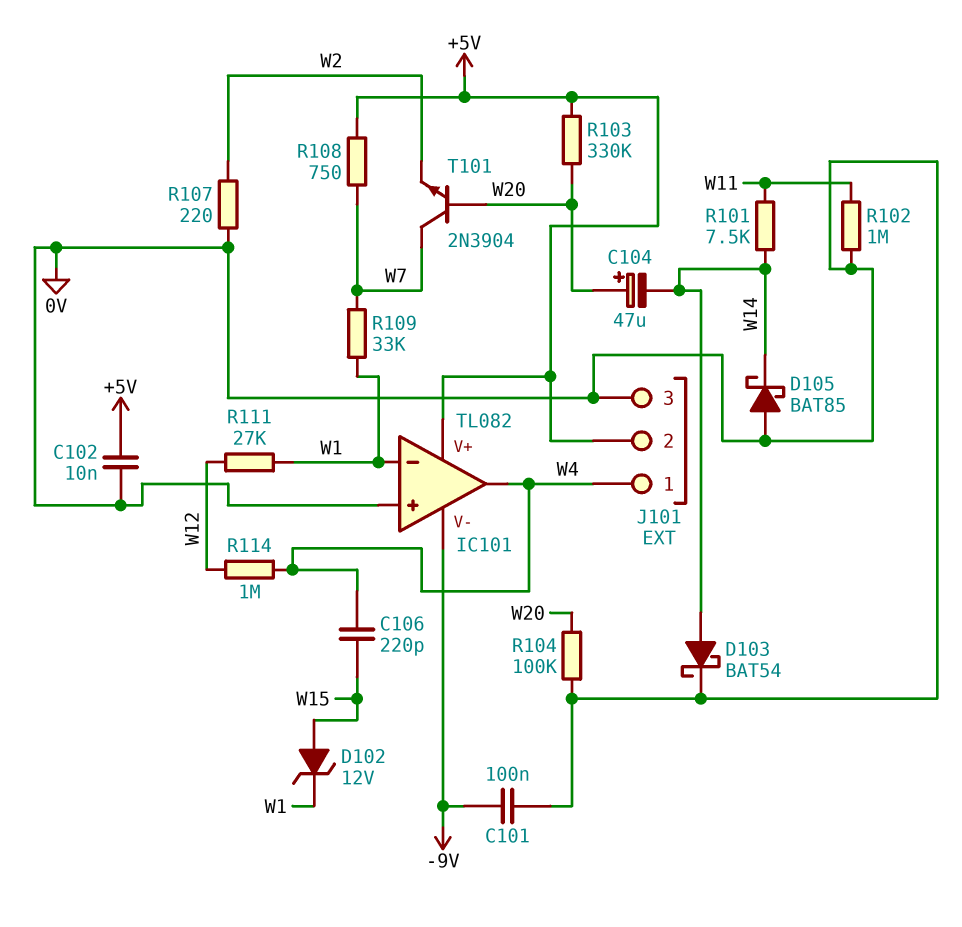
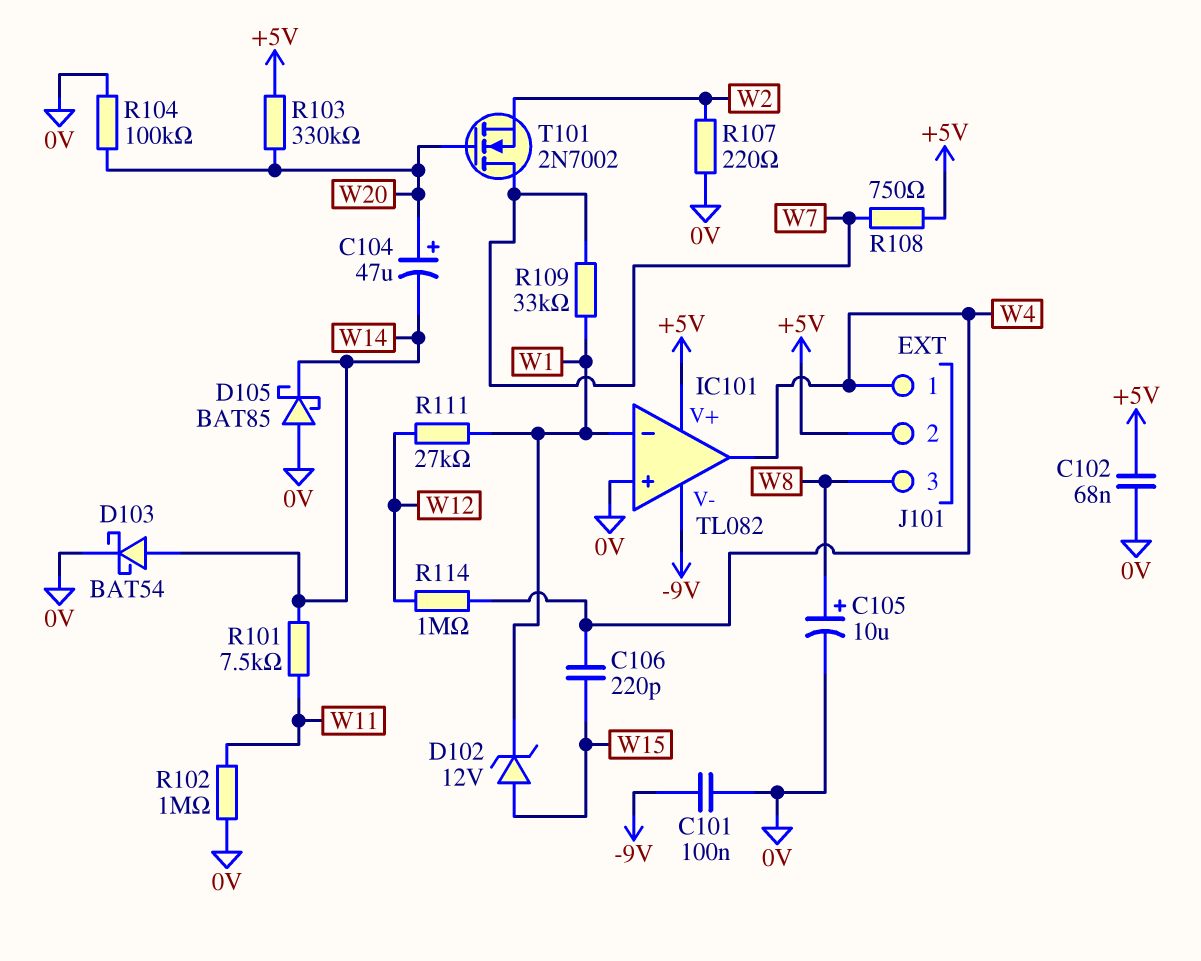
C102: 10nF (+5V, 0V) -> 68nF (+5V, 0V)
C105: none -> 10uF (plus W8, minus 0V)
J101 pin 3: 0V -> W8
T101: NPN 2N3904 (B W20, C W7, E W2) -> NMOS 2N7002 (G W20, D W7, S W2)

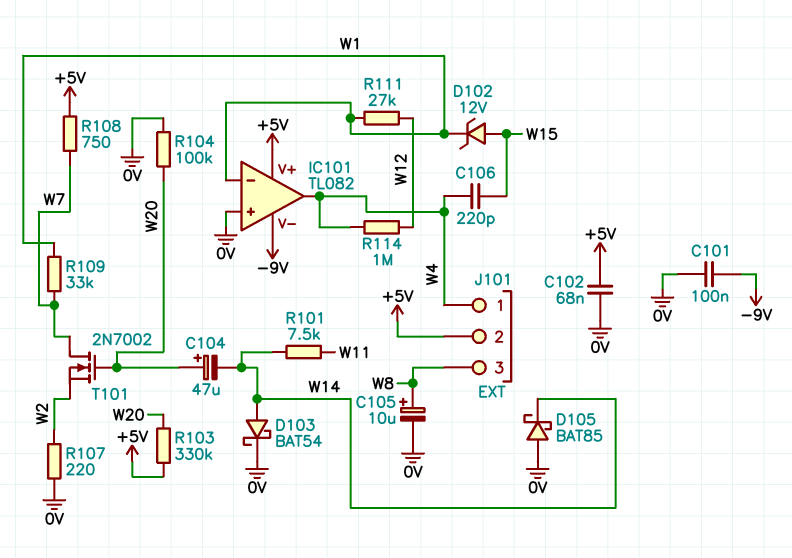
R102: 1M (0V, W11) -> none

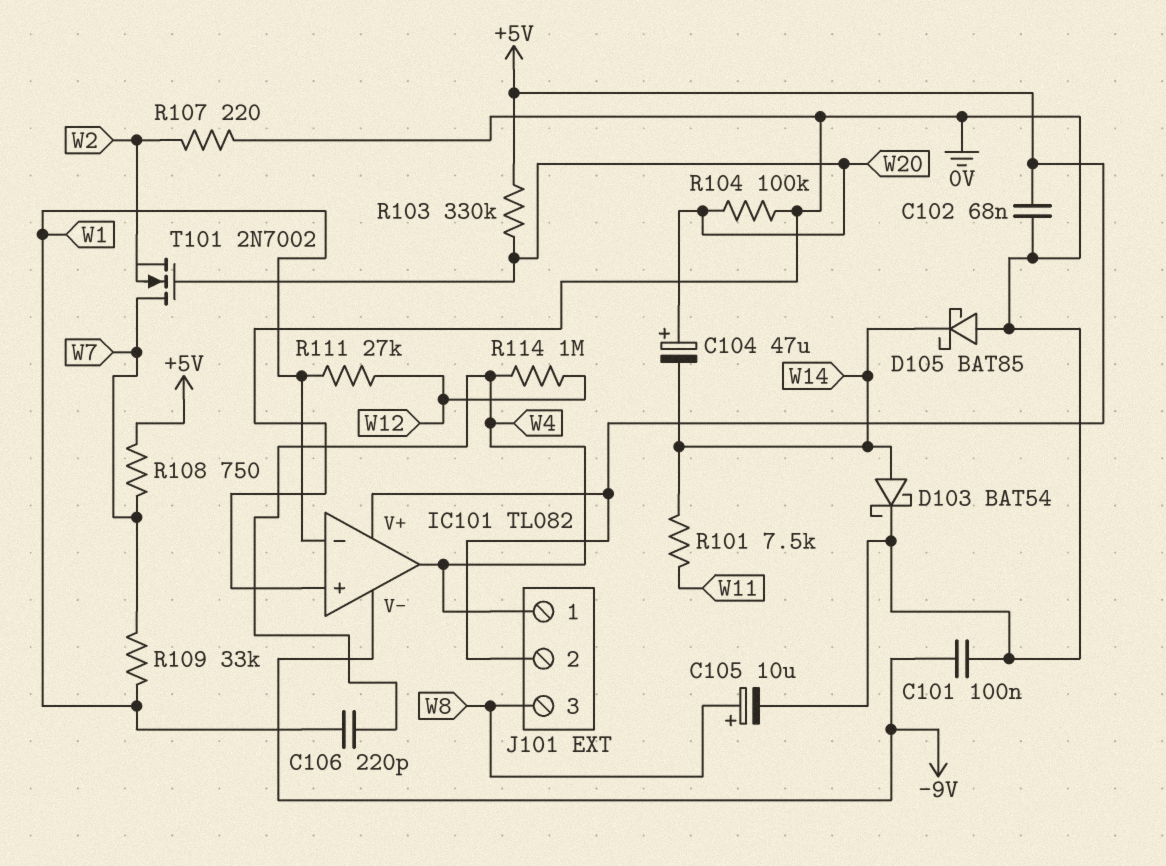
C106: 220pF (W4, W15) -> 220pF (W1, W4)
D102: zener 12V (A W15, K W1) -> none

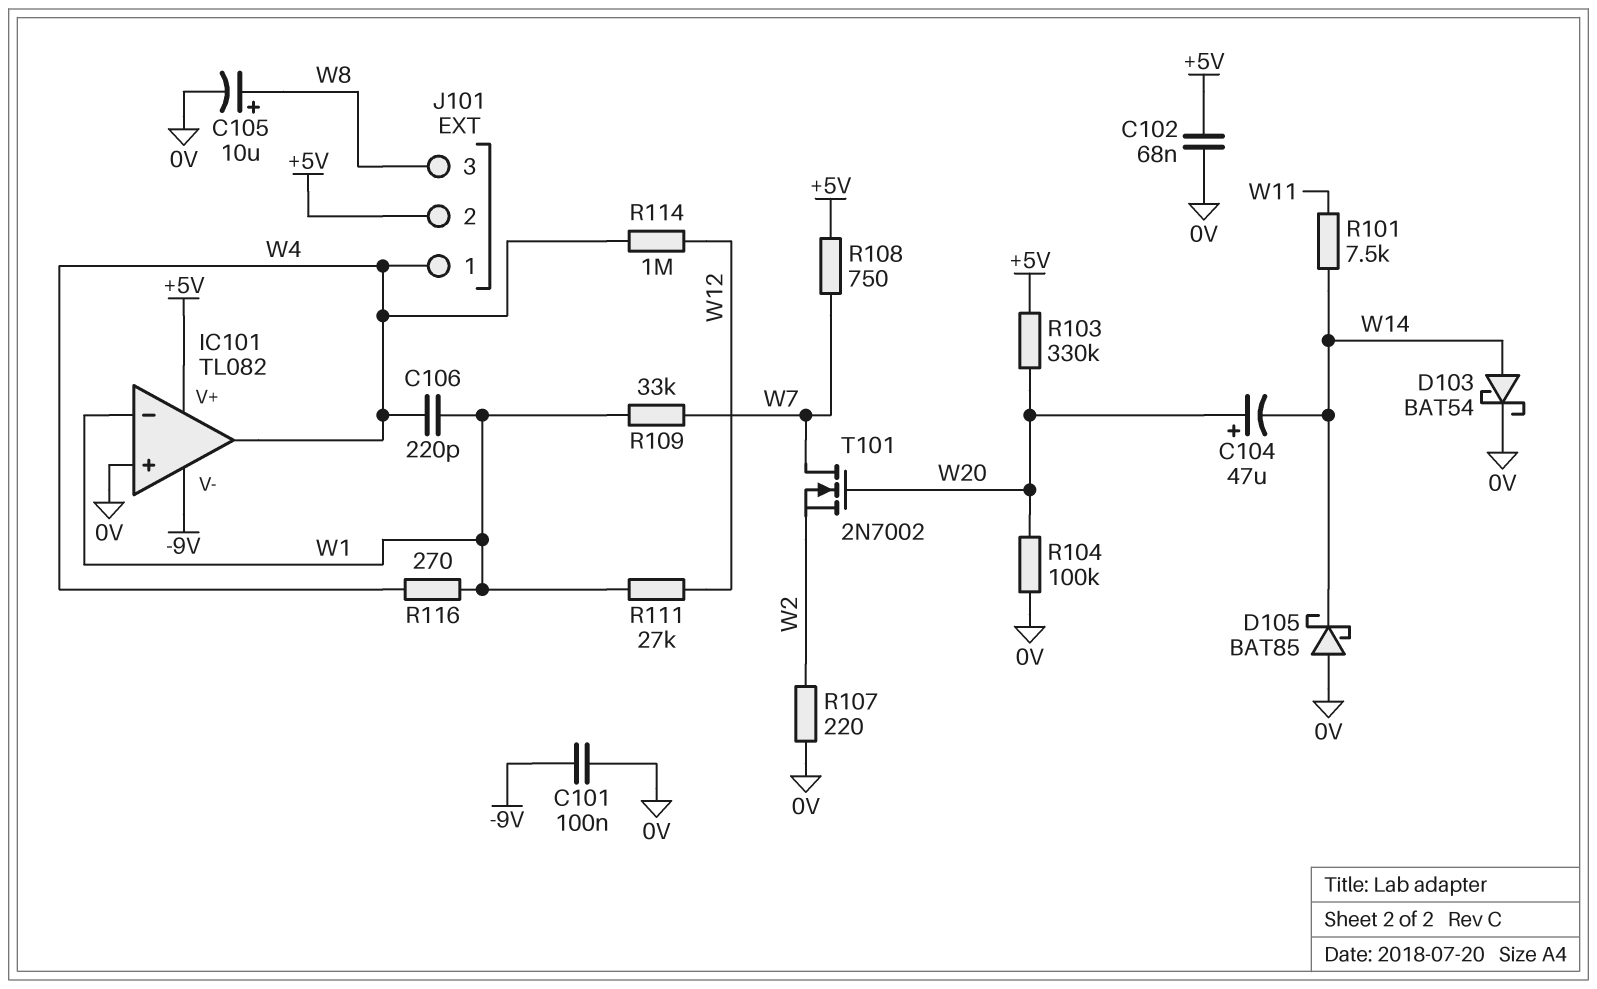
R116: none -> 270 (W1, W4)

